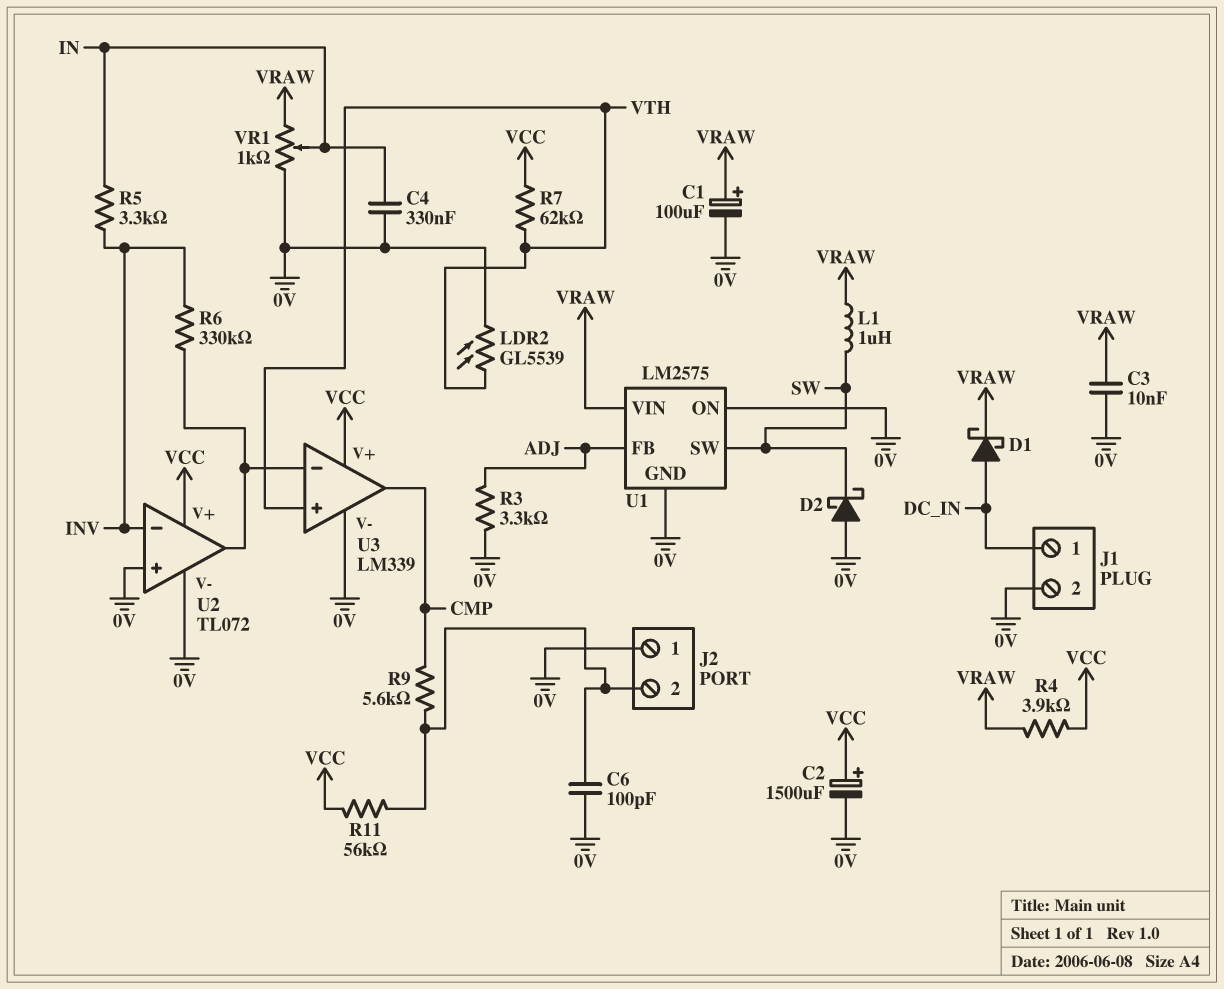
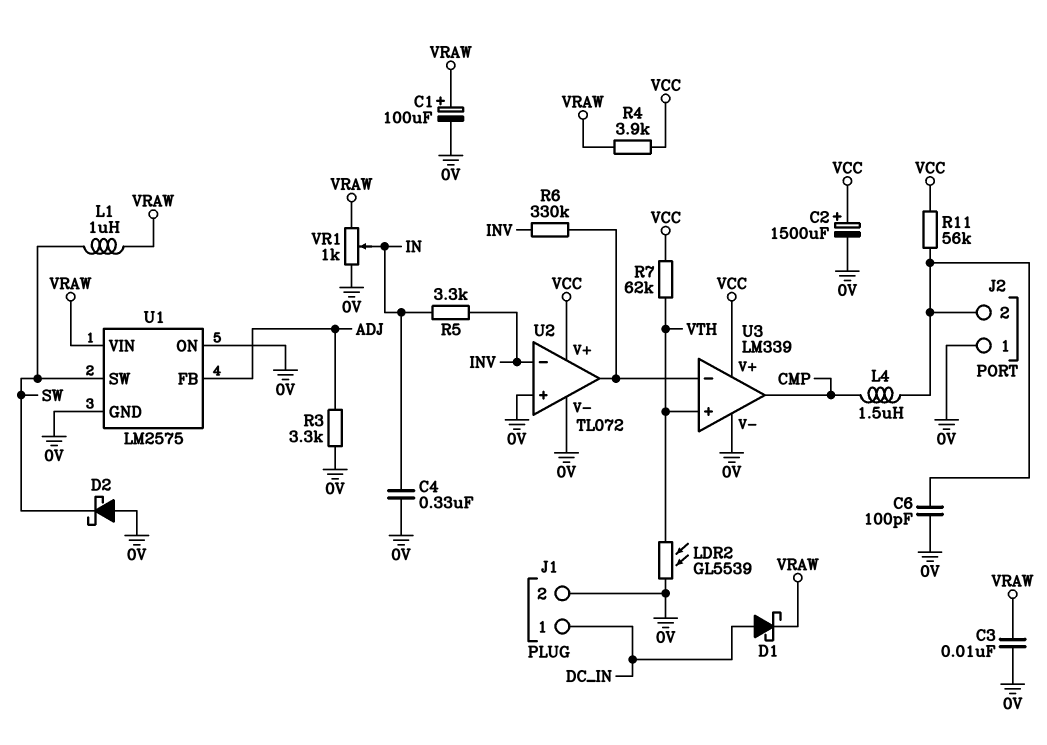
L4: none -> 1.5uH (CMP, J2/2)
R9: 5.6k (CMP, J2/2) -> none

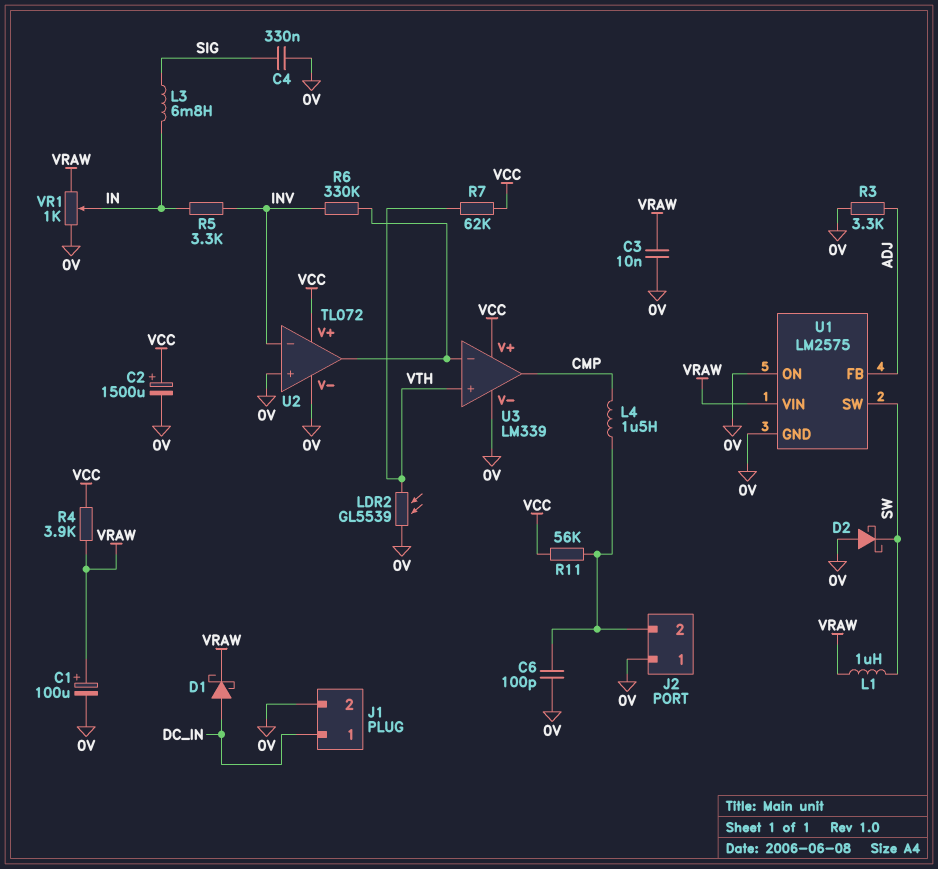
C4: 330nF (0V, IN) -> 330nF (0V, SIG)
L3: none -> 6.8mH (IN, SIG)

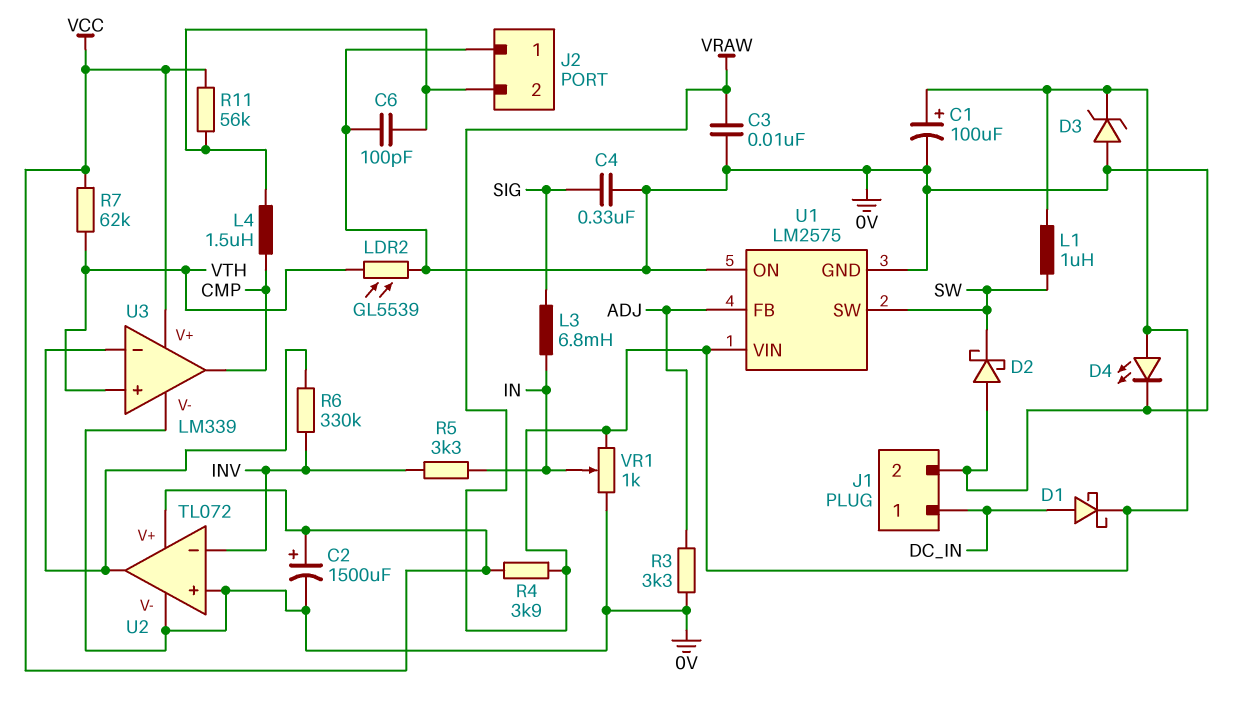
D3: none -> zener (A 0V, K VRAW)
D4: none -> LED (A VRAW, K 0V)

